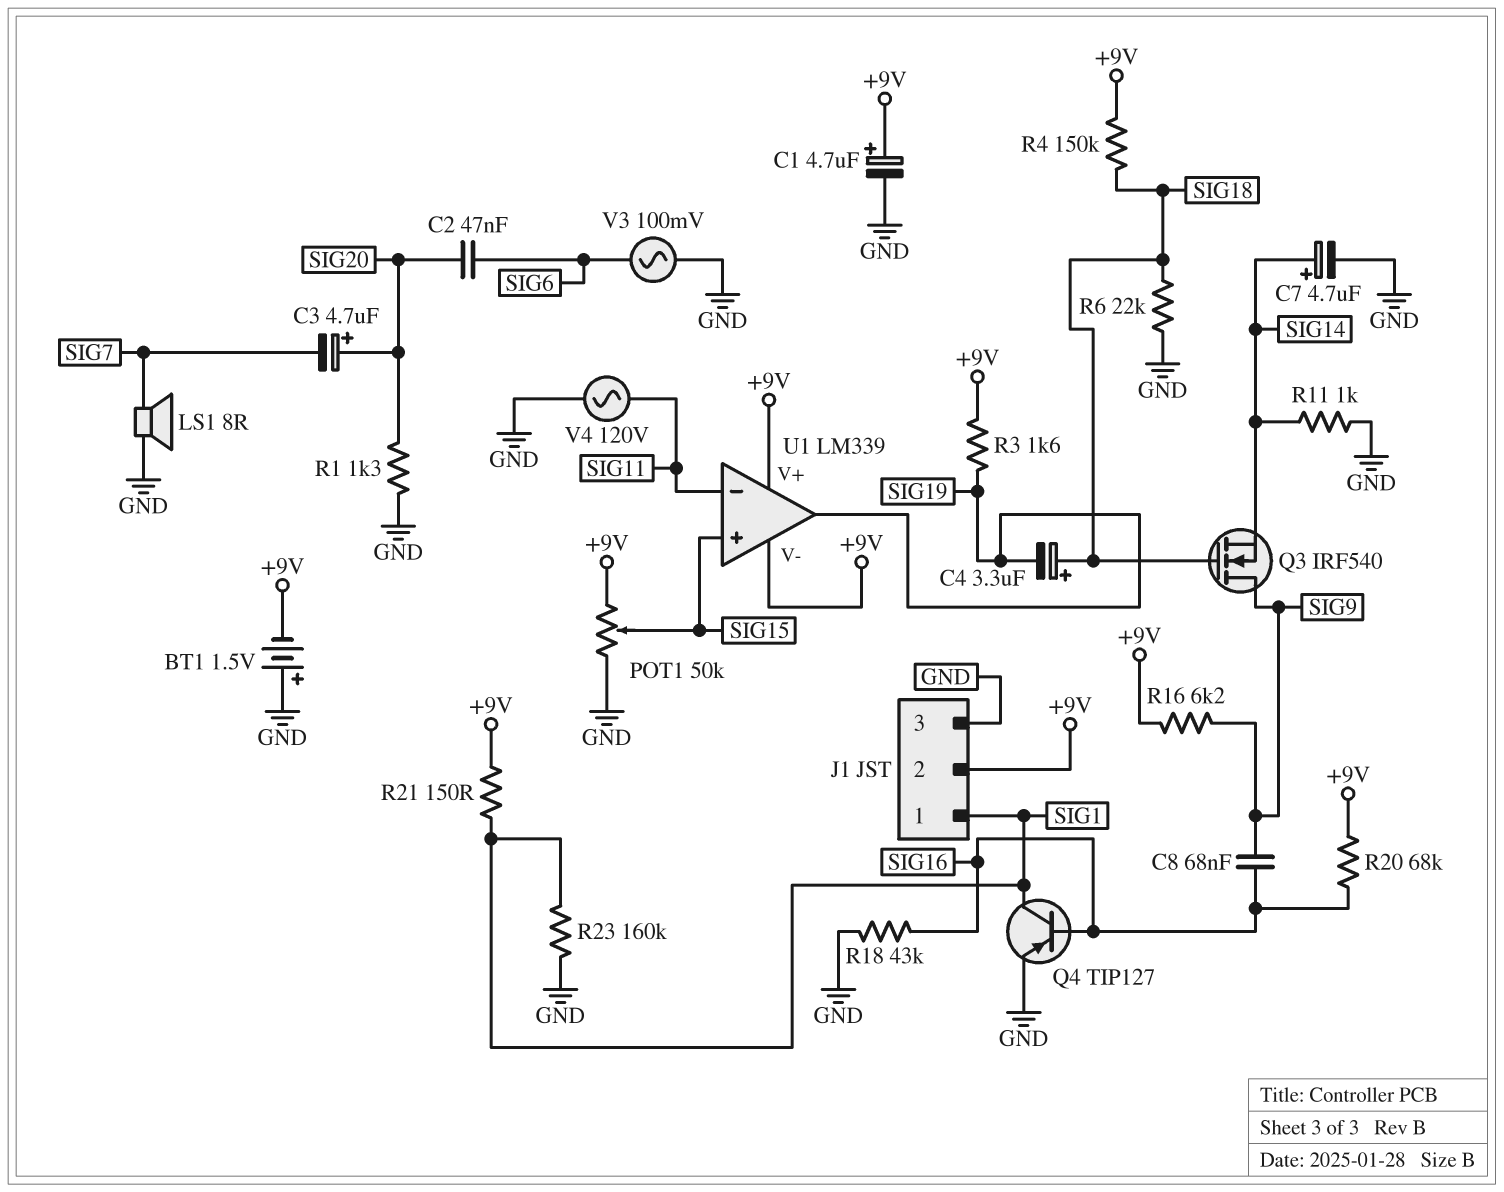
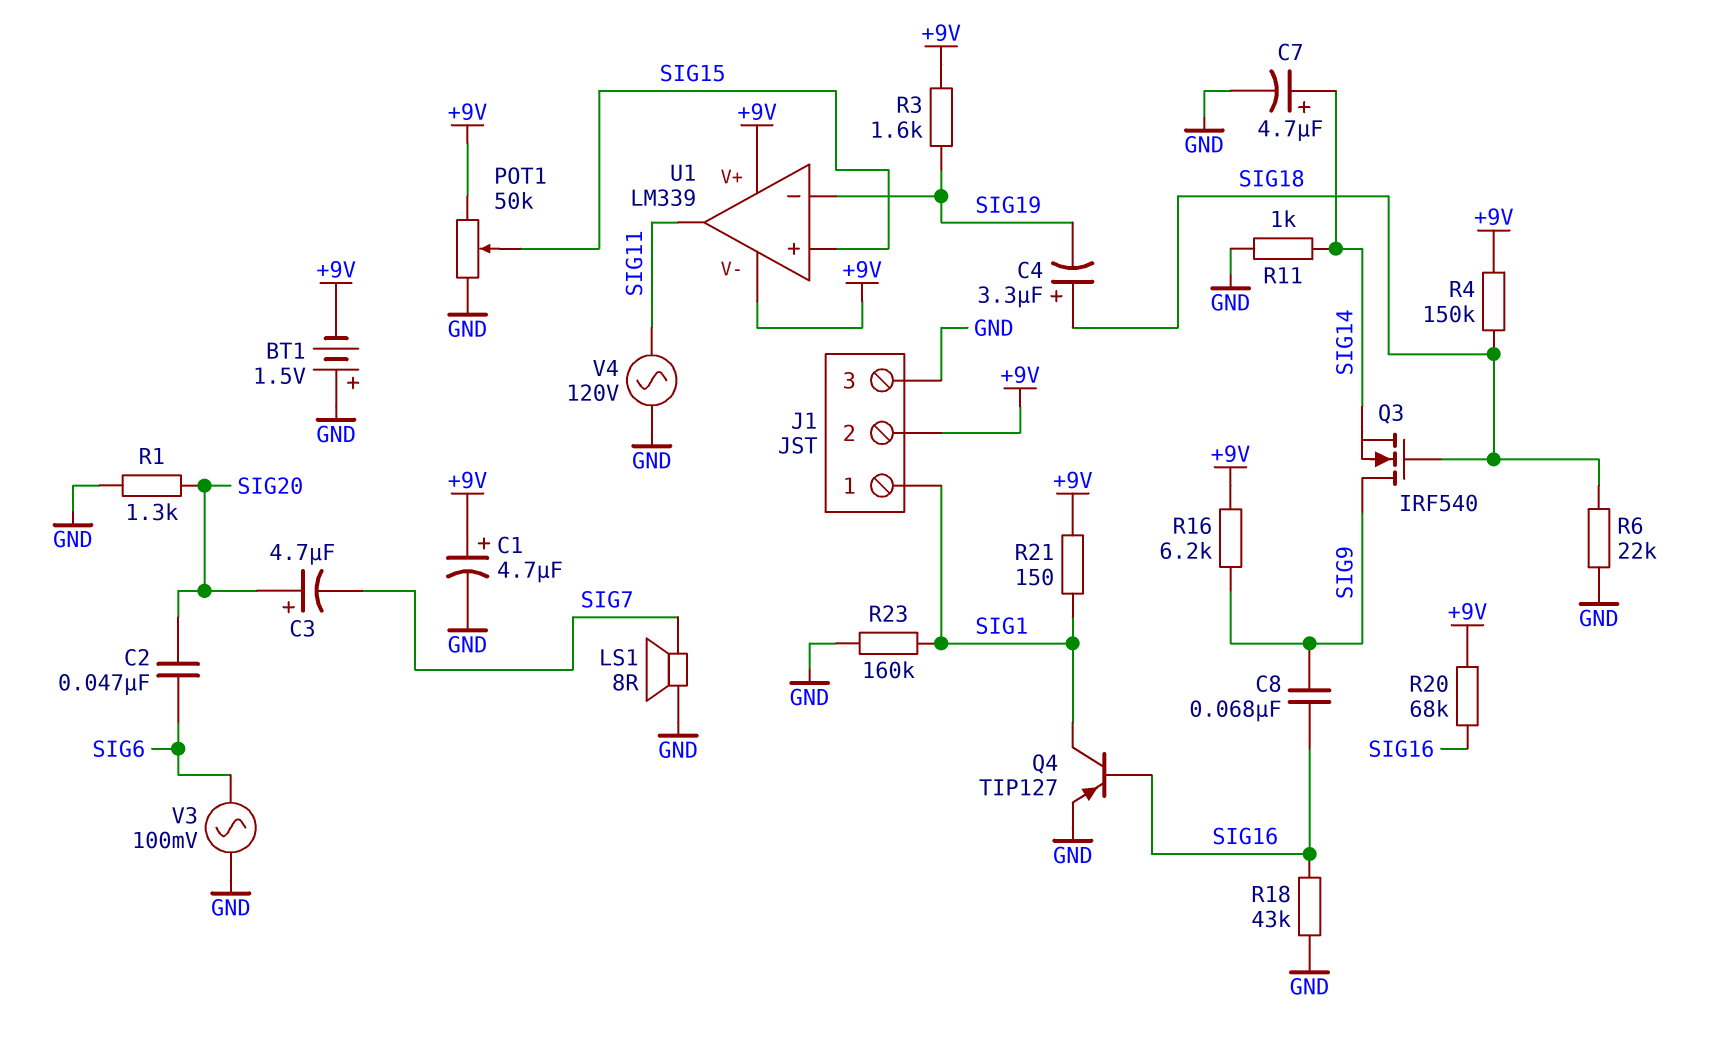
U1 pin in-: SIG11 -> SIG19
U1 pin out: SIG19 -> SIG11

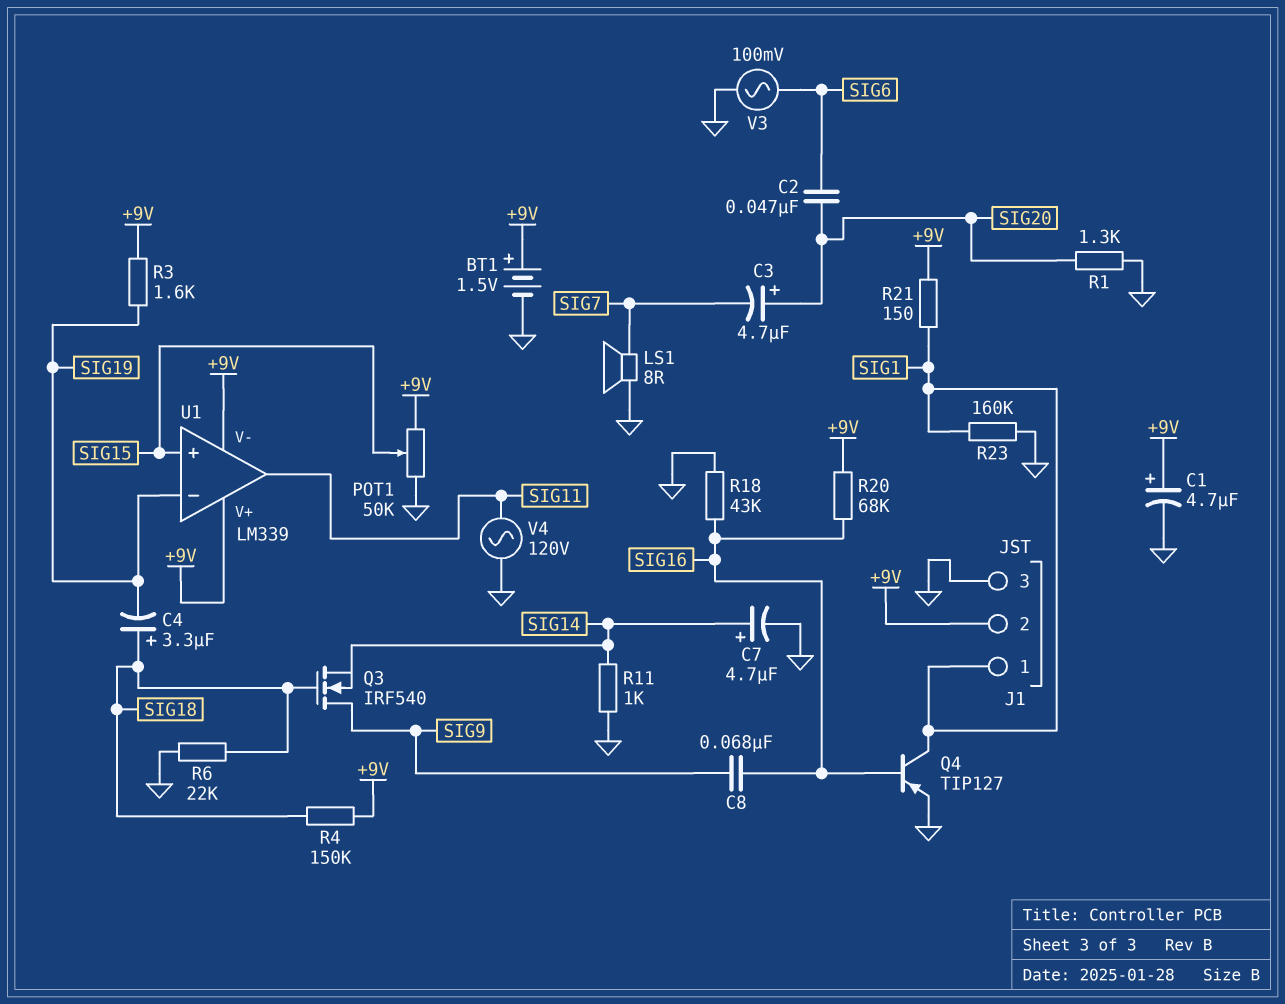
BT1: 1.5V (plus GND, minus +9V) -> 1.5V (plus +9V, minus GND)
R16: 6.2k (+9V, SIG9) -> none

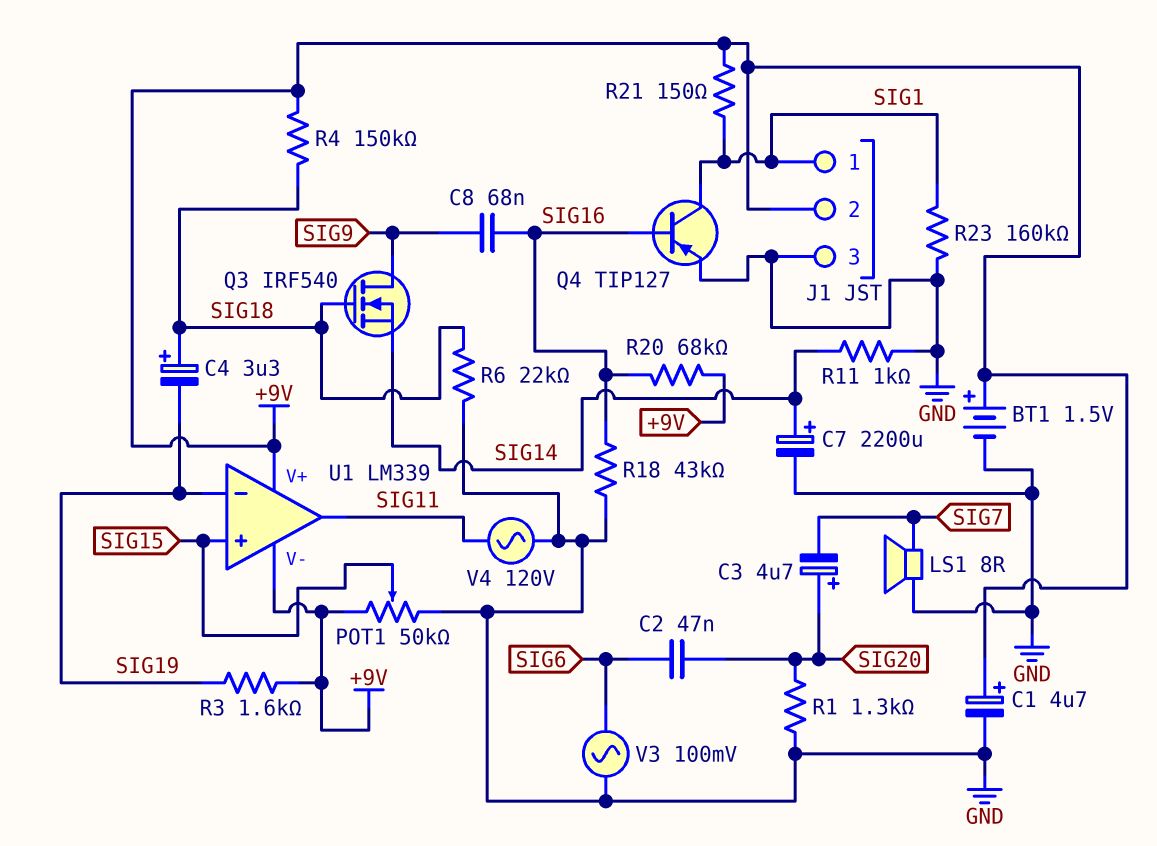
C7: 4.7uF (plus SIG14, minus GND) -> 2200uF (plus SIG14, minus GND)

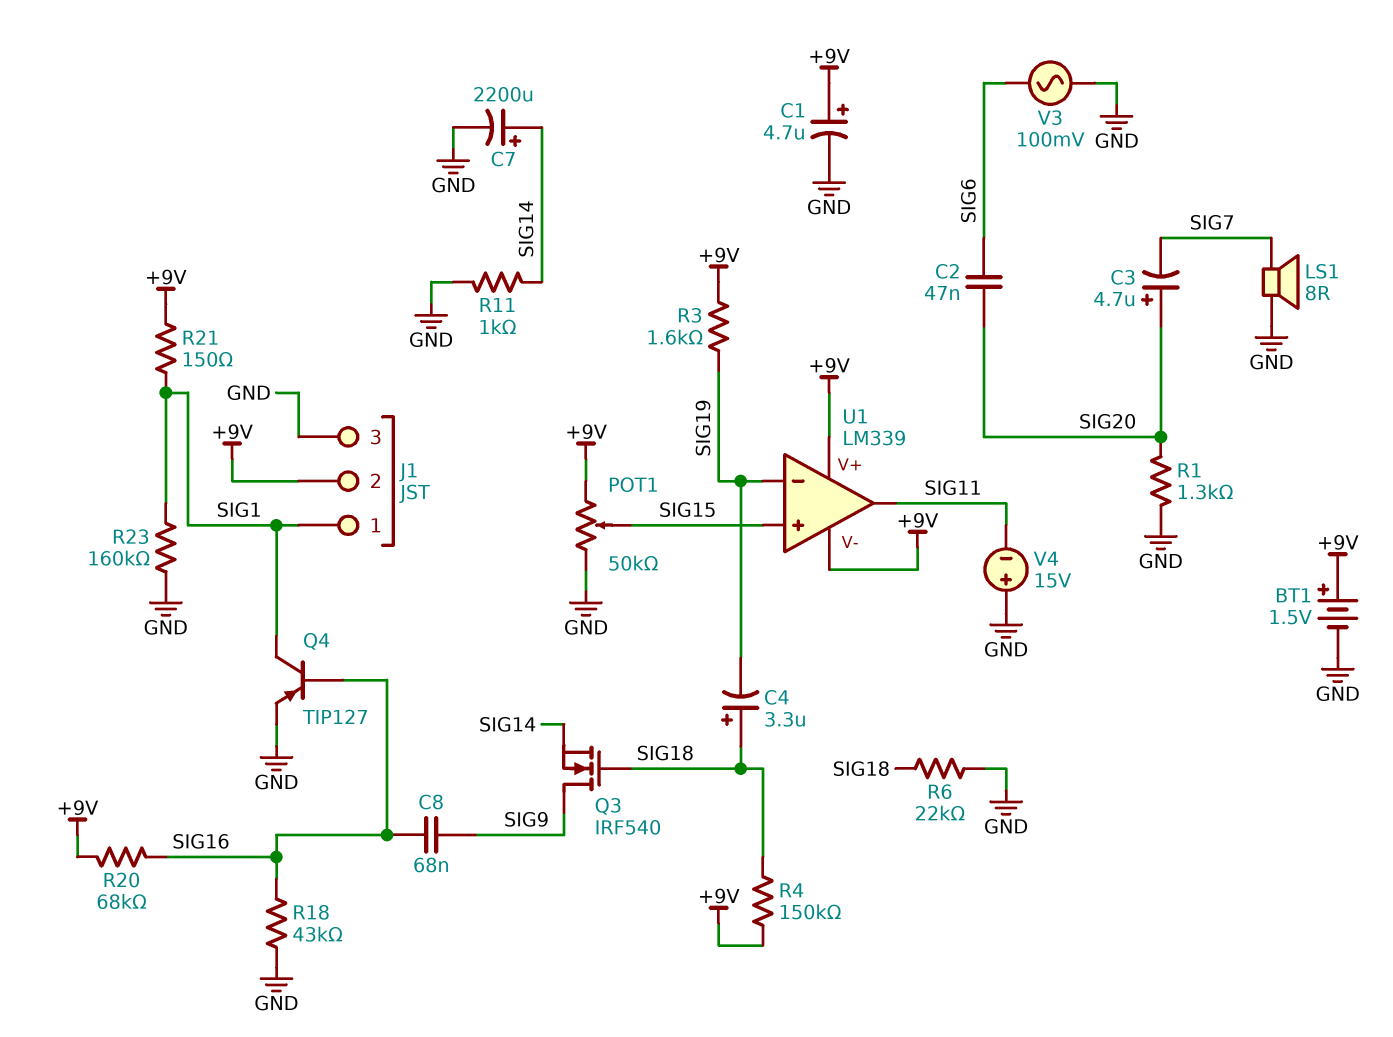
V4: AC 120V (GND, SIG11) -> 15V (plus GND, minus SIG11)

